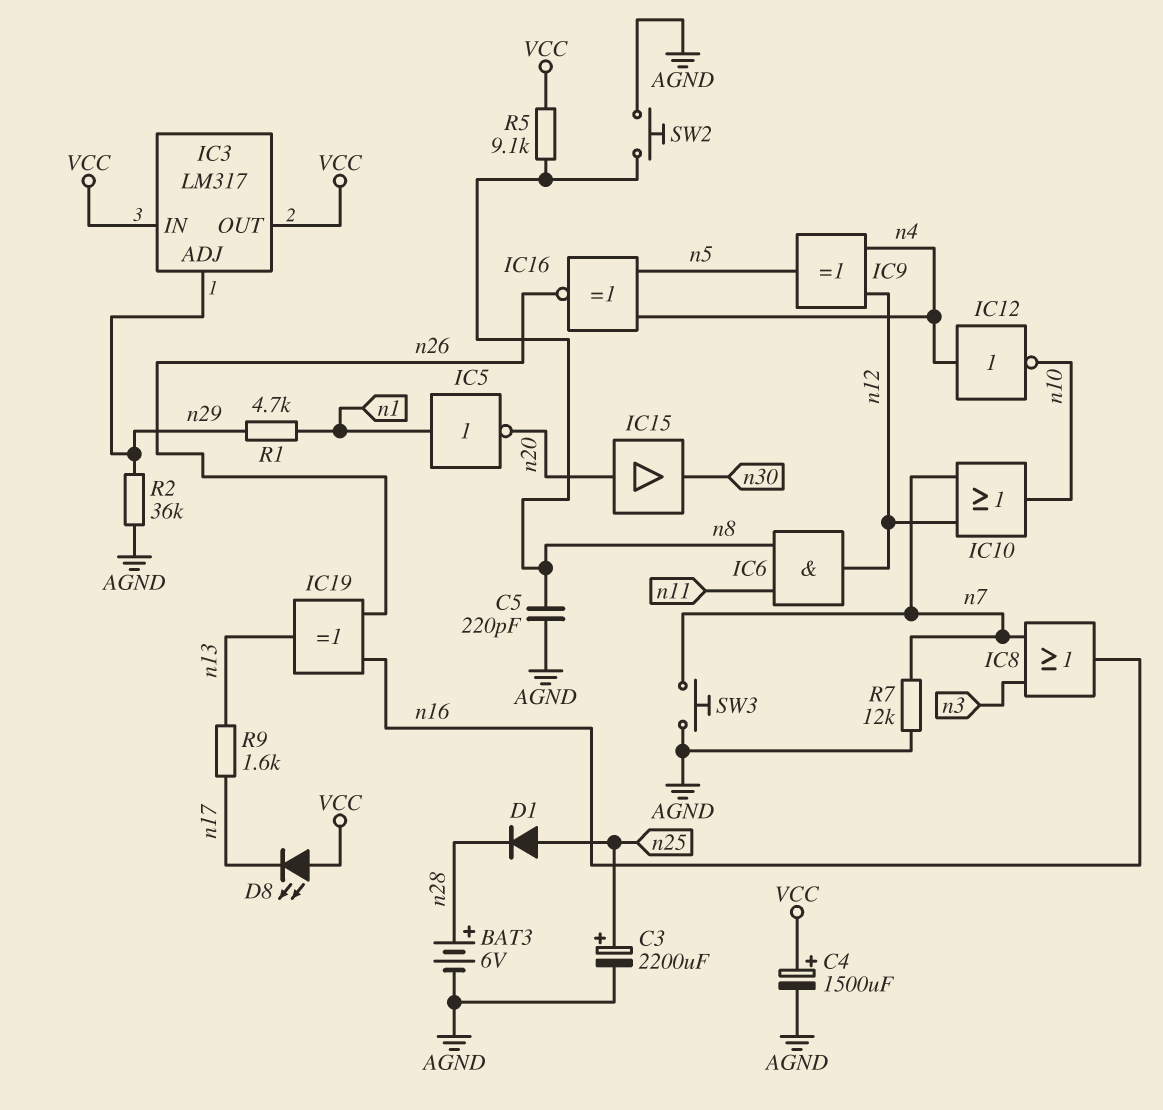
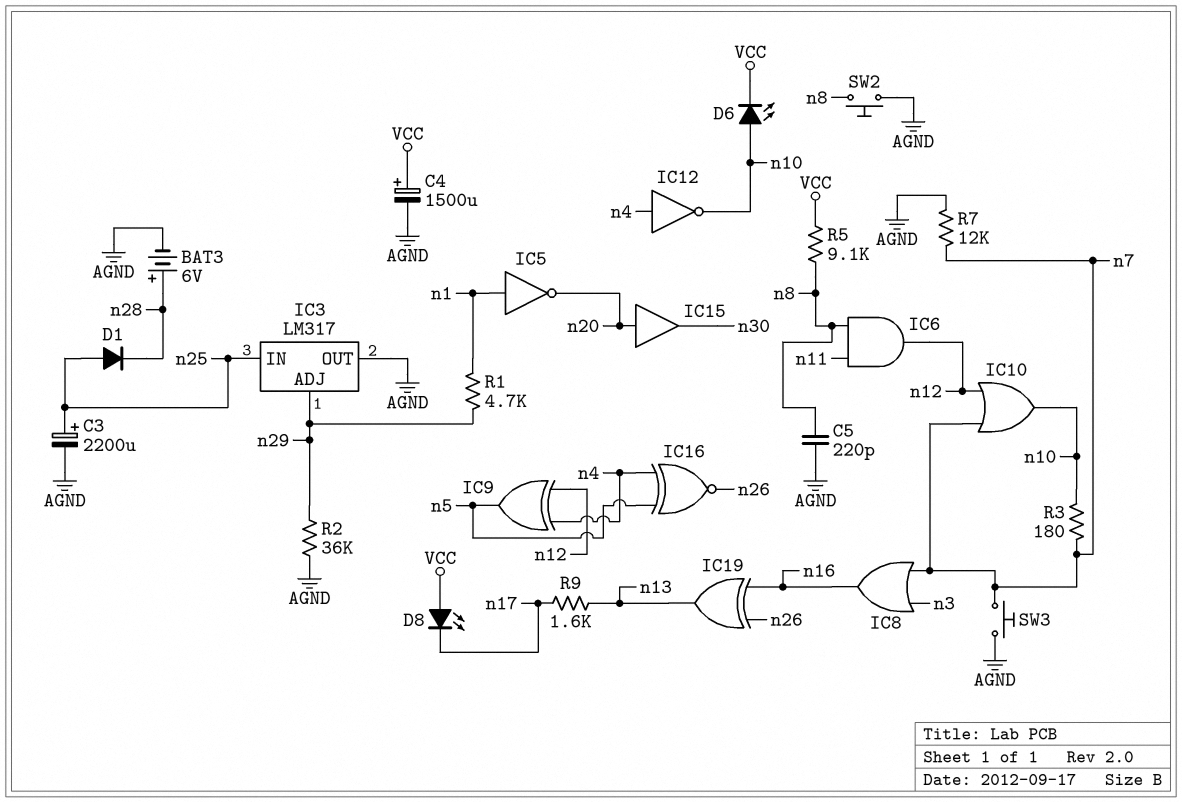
D6: none -> LED (A n10, K VCC)
IC3 pin IN: VCC -> n25
IC3 pin OUT: VCC -> AGND
R3: none -> 180 (n7, n10)

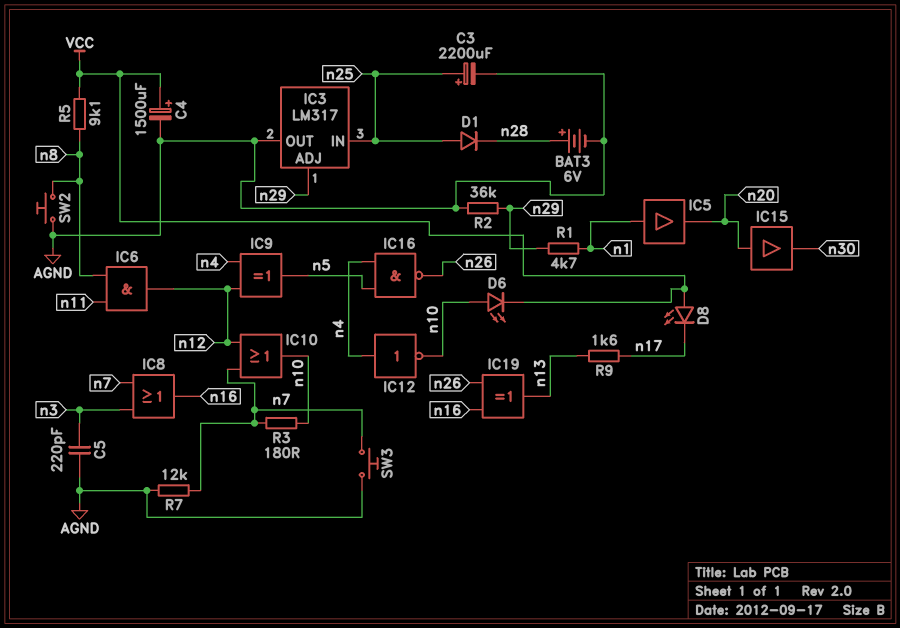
C5: 220pF (AGND, n8) -> 220pF (AGND, n3)
IC5: NOT (in n1, out n20) -> buffer (in n1, out n20)
IC16: XNOR (in n4, in n5, out n26) -> NAND (in n4, in n5, out n26)

